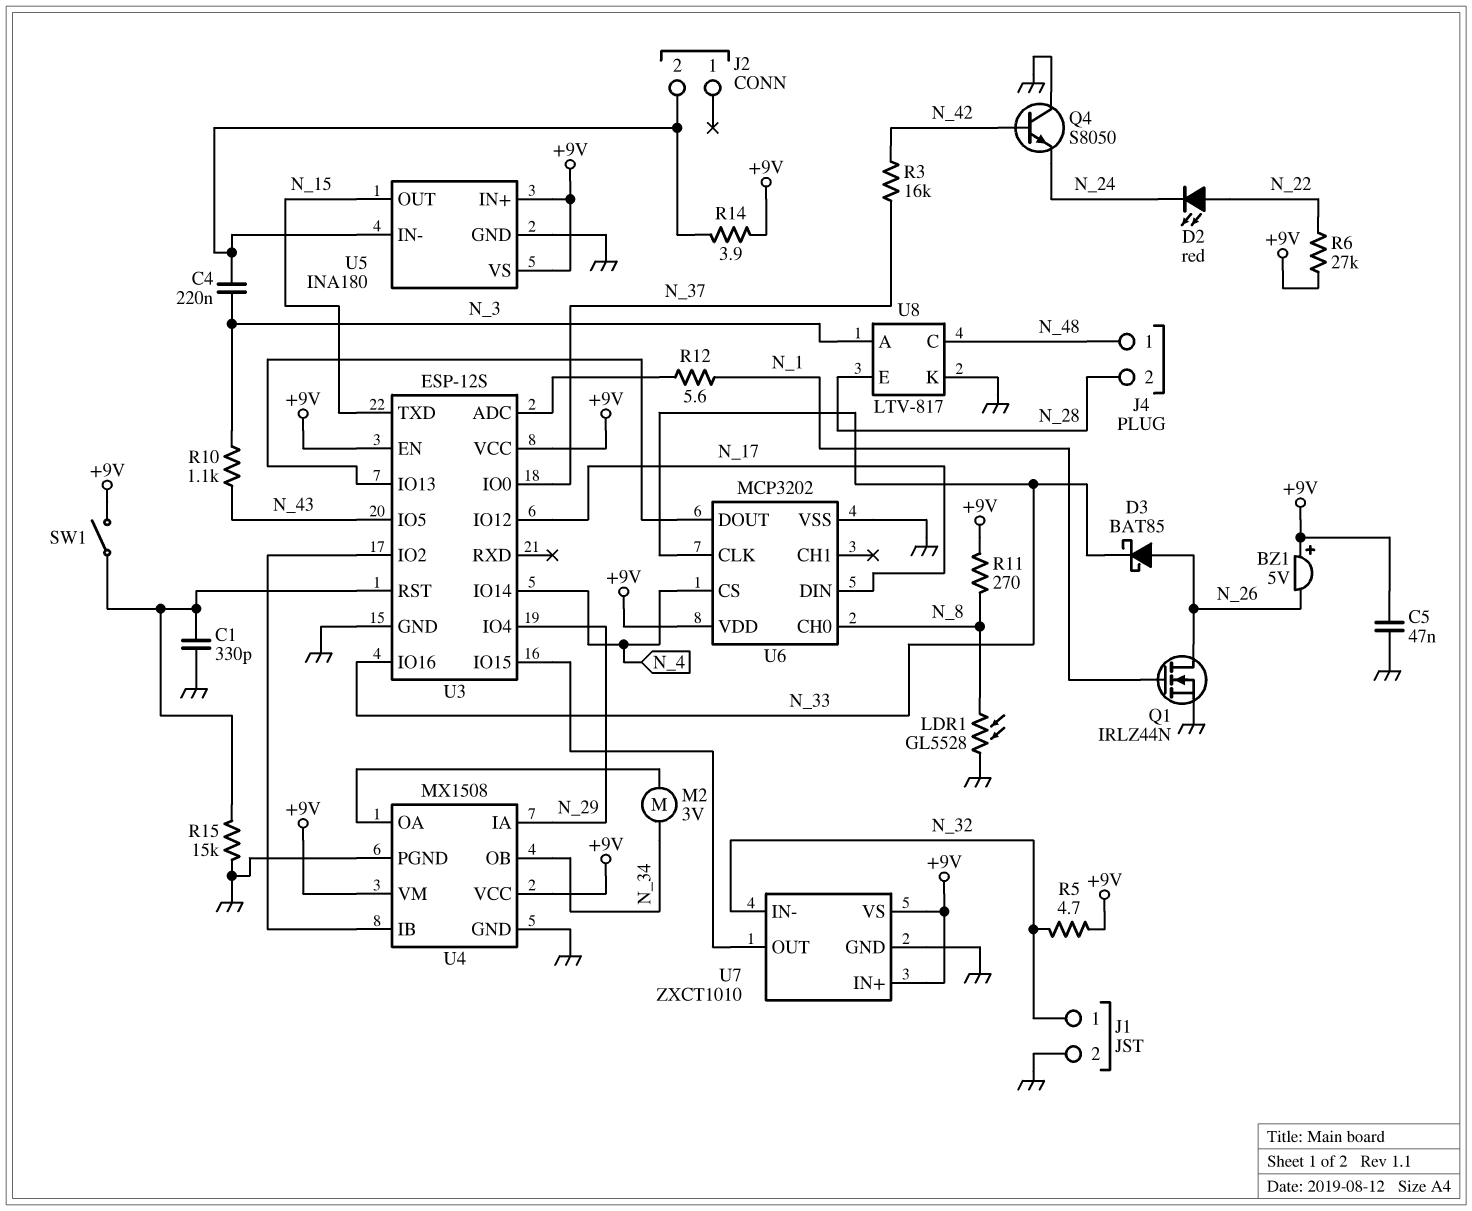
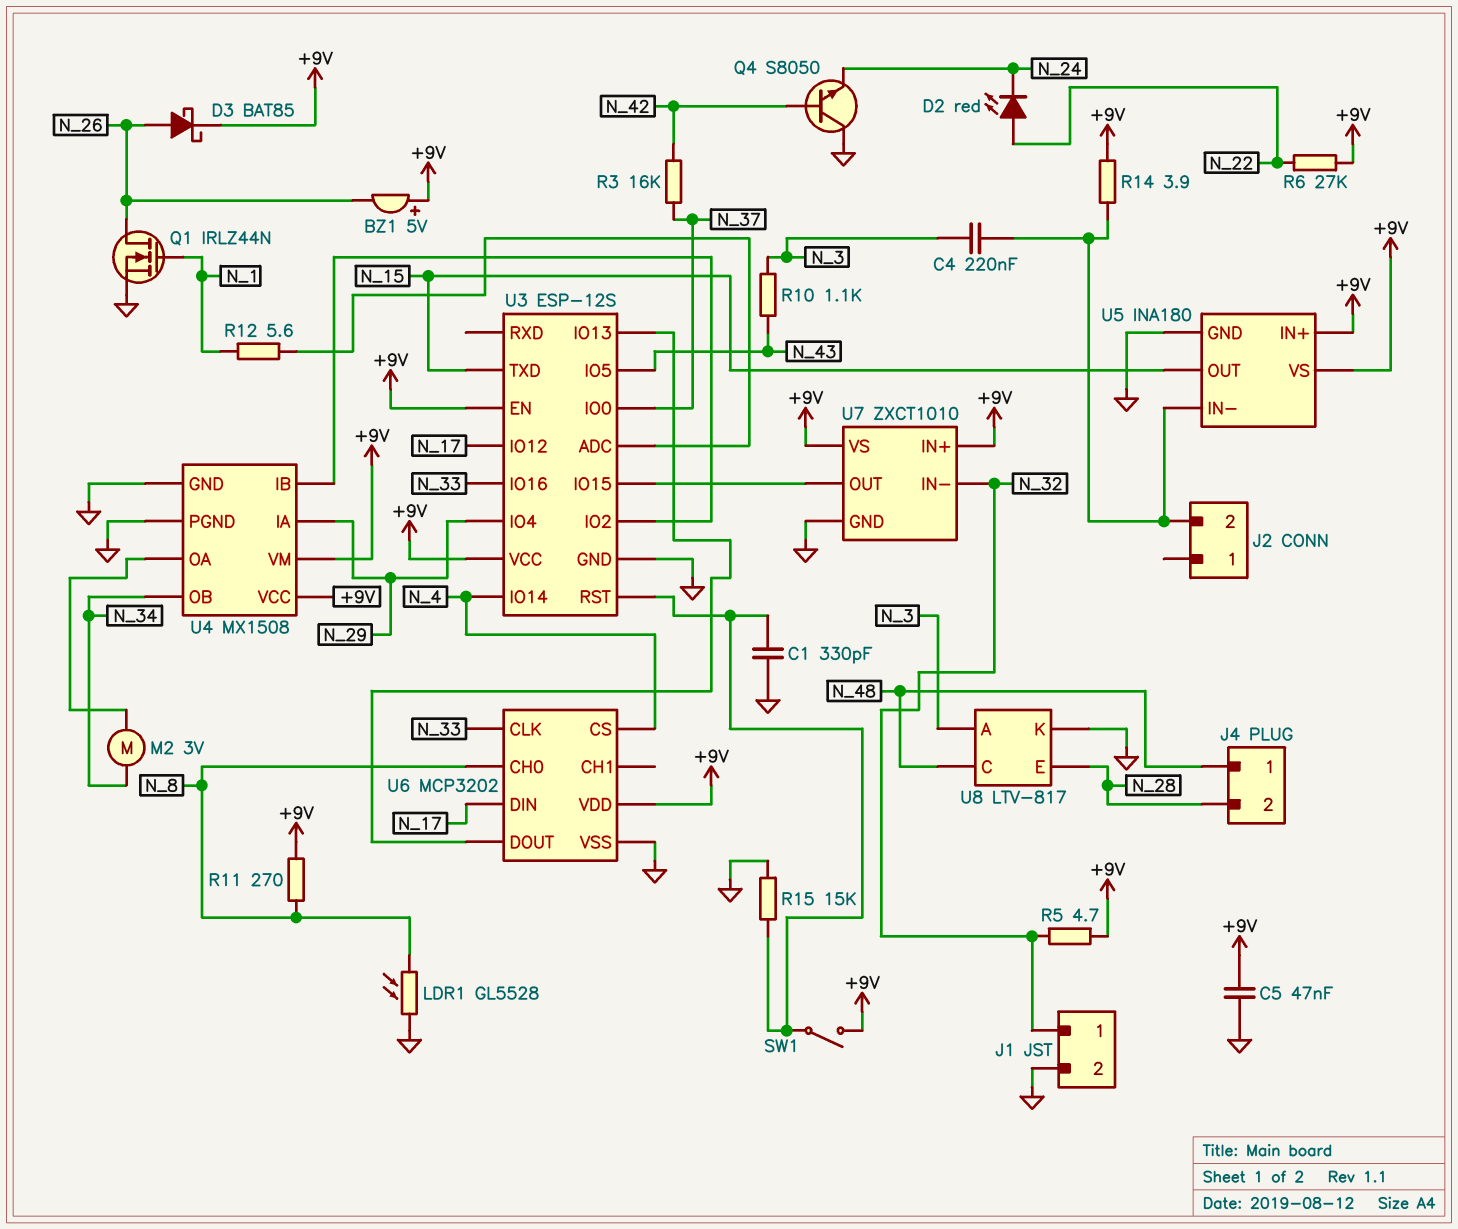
D3: schottky BAT85 (A N_26, K N_33) -> schottky BAT85 (A N_26, K +9V)

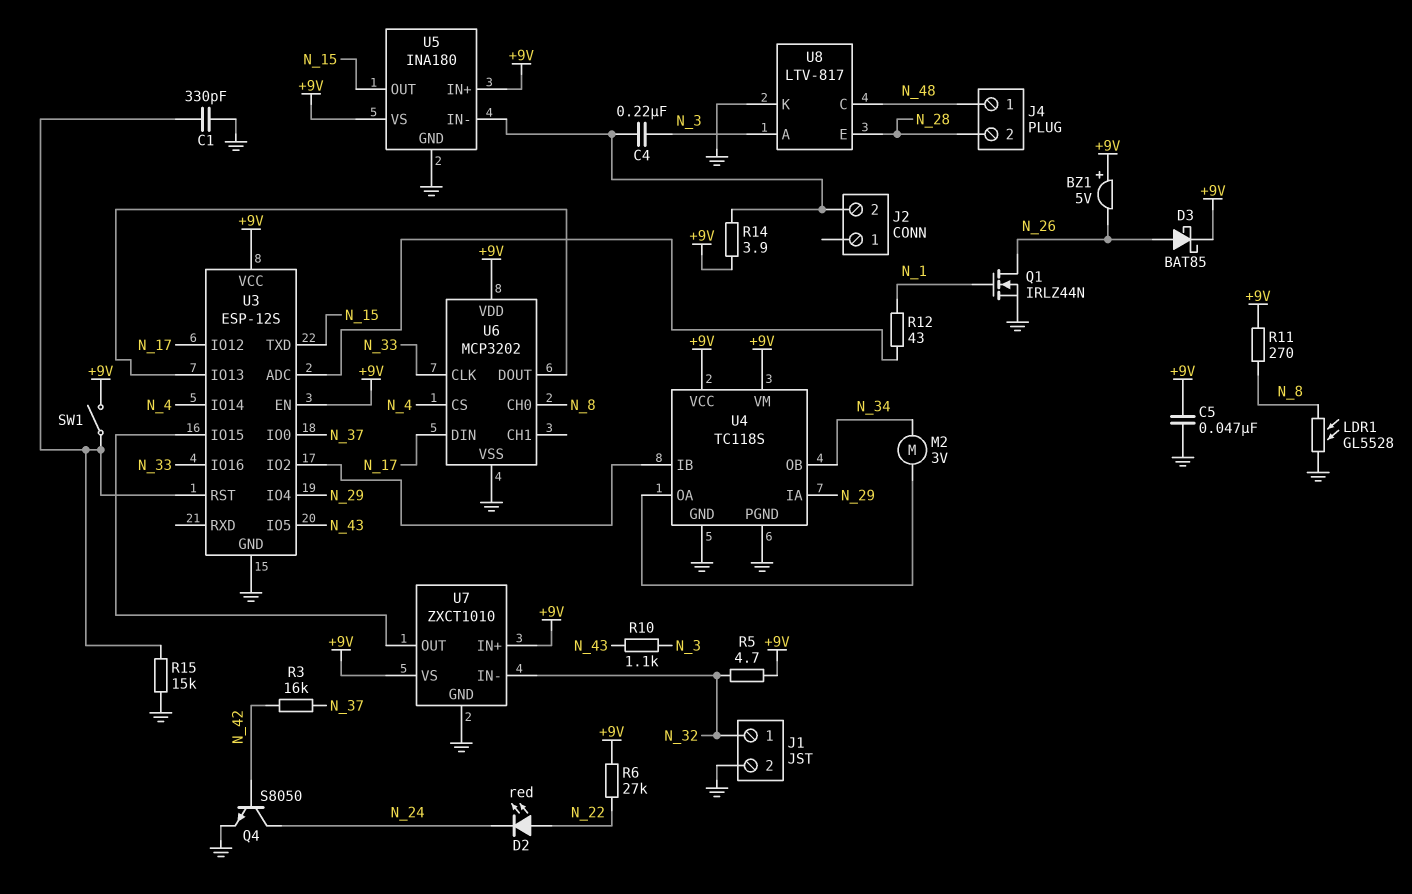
Q4: NPN S8050 (B N_42, C GND, E N_24) -> NPN S8050 (B N_42, C N_24, E GND)
R12: 5.6 (N_1, U3/ADC) -> 43 (N_1, U3/ADC)
U4: MX1508 -> TC118S

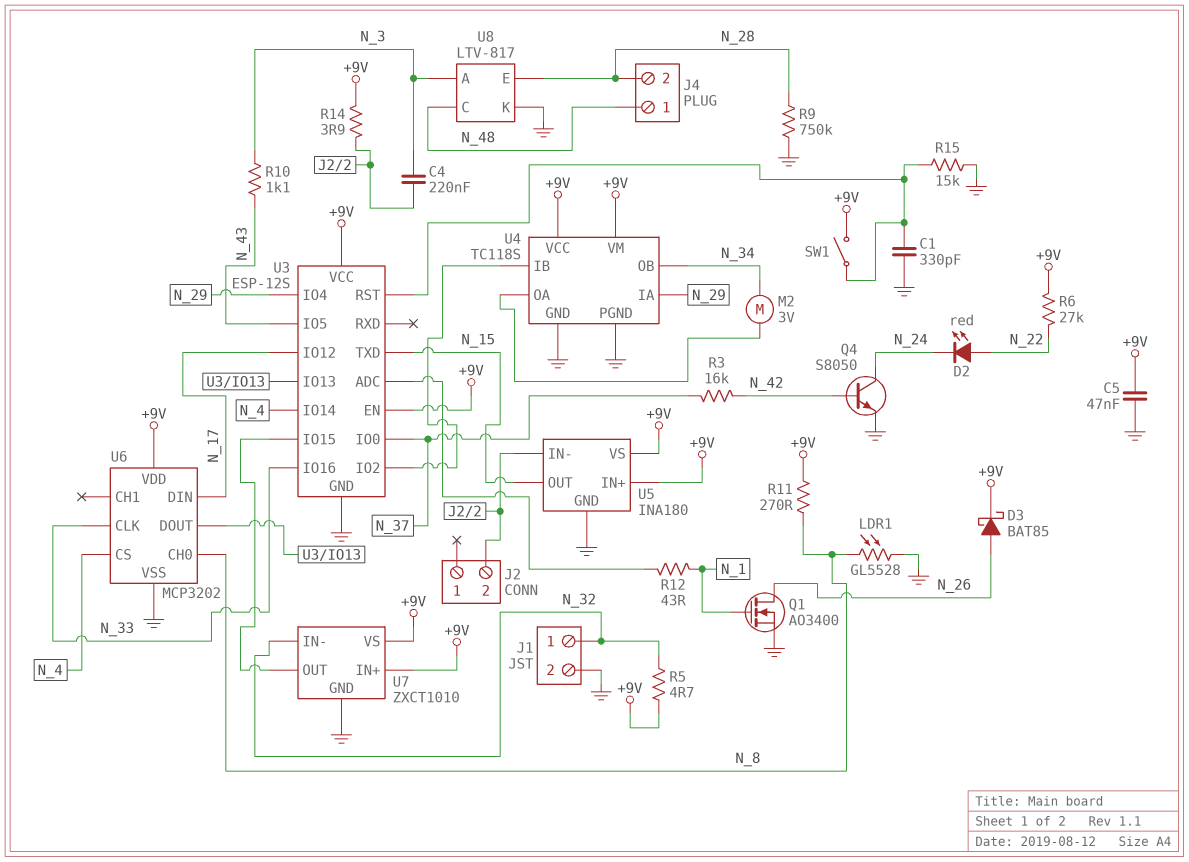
BZ1: buzzer 5V (plus +9V, minus N_26) -> none
Q1: NMOS IRLZ44N (G N_1, D N_26, S GND) -> NMOS AO3400 (G N_1, D N_26, S GND)
R9: none -> 750k (GND, N_28)

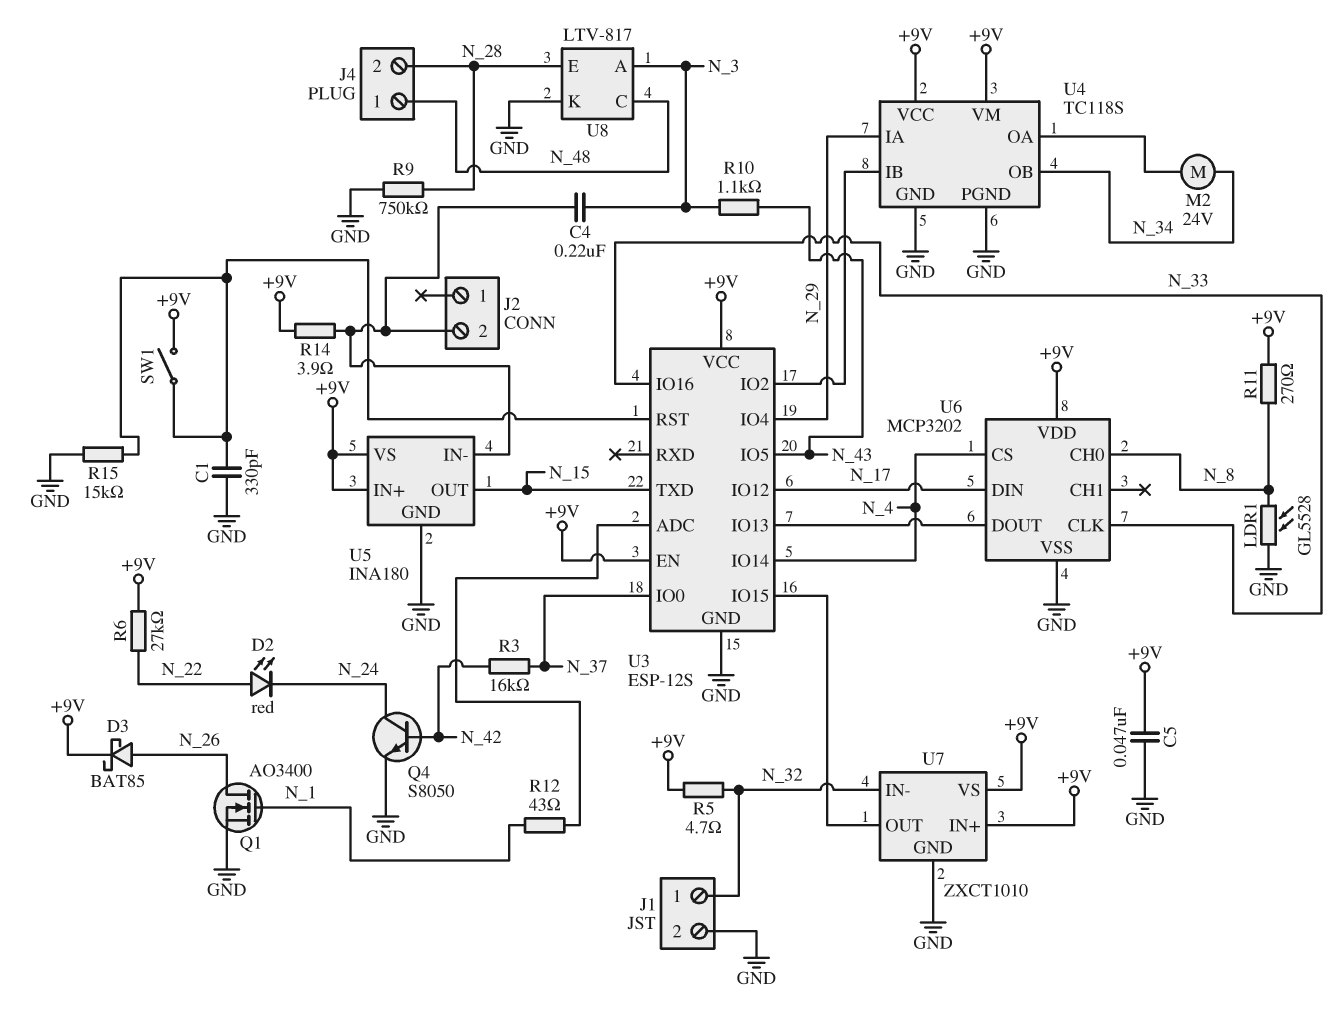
M2: motor 3V (N_34, U4/OA) -> motor 24V (N_34, U4/OA)

